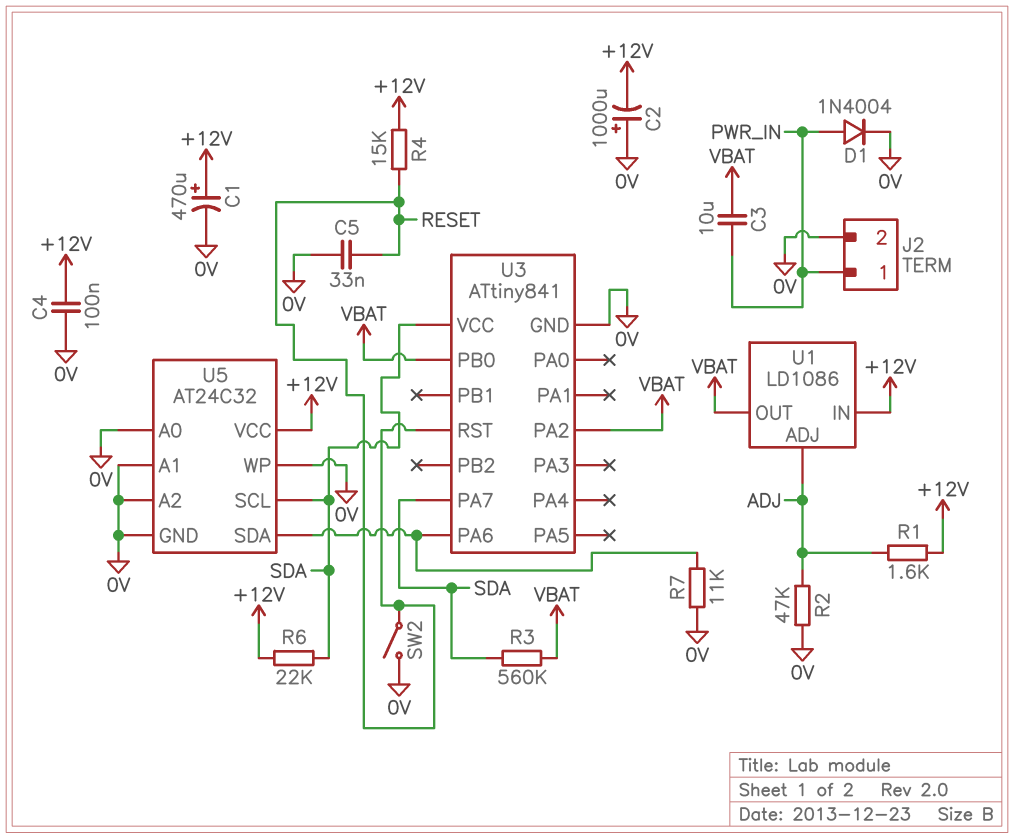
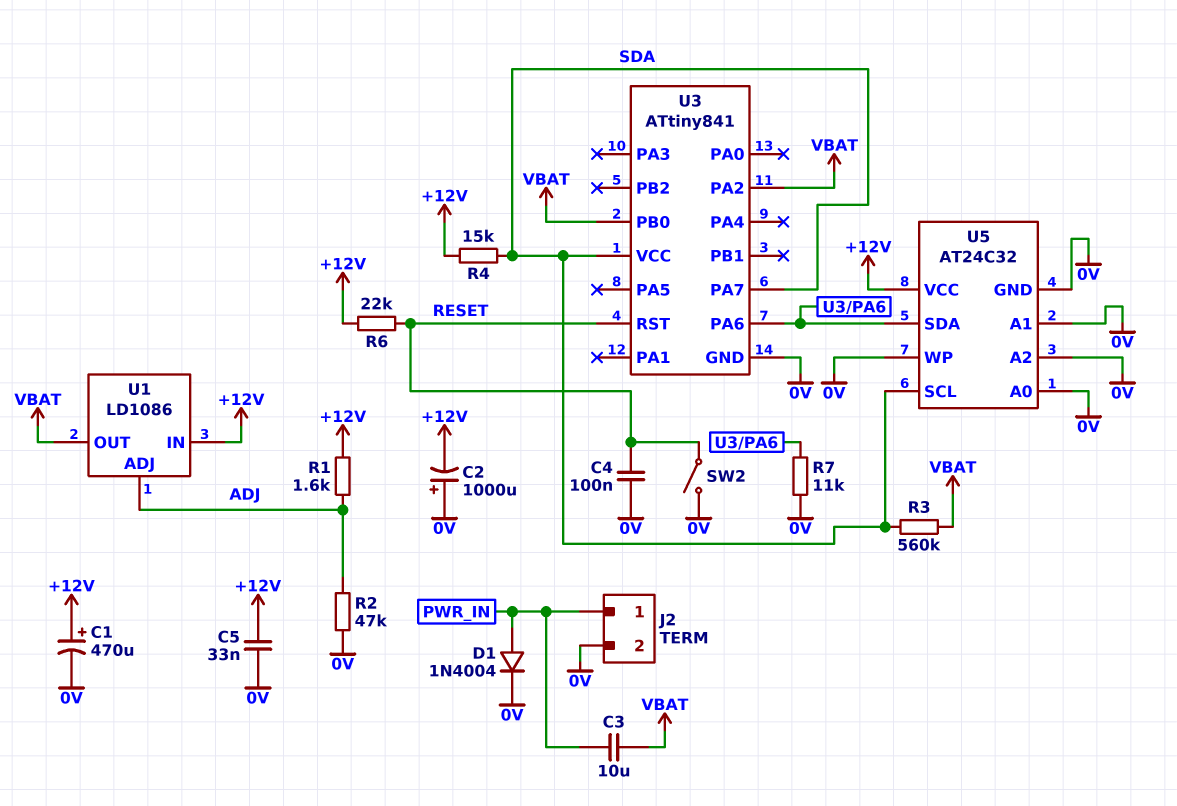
C4: 100nF (+12V, 0V) -> 100nF (0V, RESET)
C5: 33nF (0V, RESET) -> 33nF (+12V, 0V)
R4: 15k (+12V, RESET) -> 15k (+12V, SDA)
R6: 22k (+12V, SDA) -> 22k (+12V, RESET)

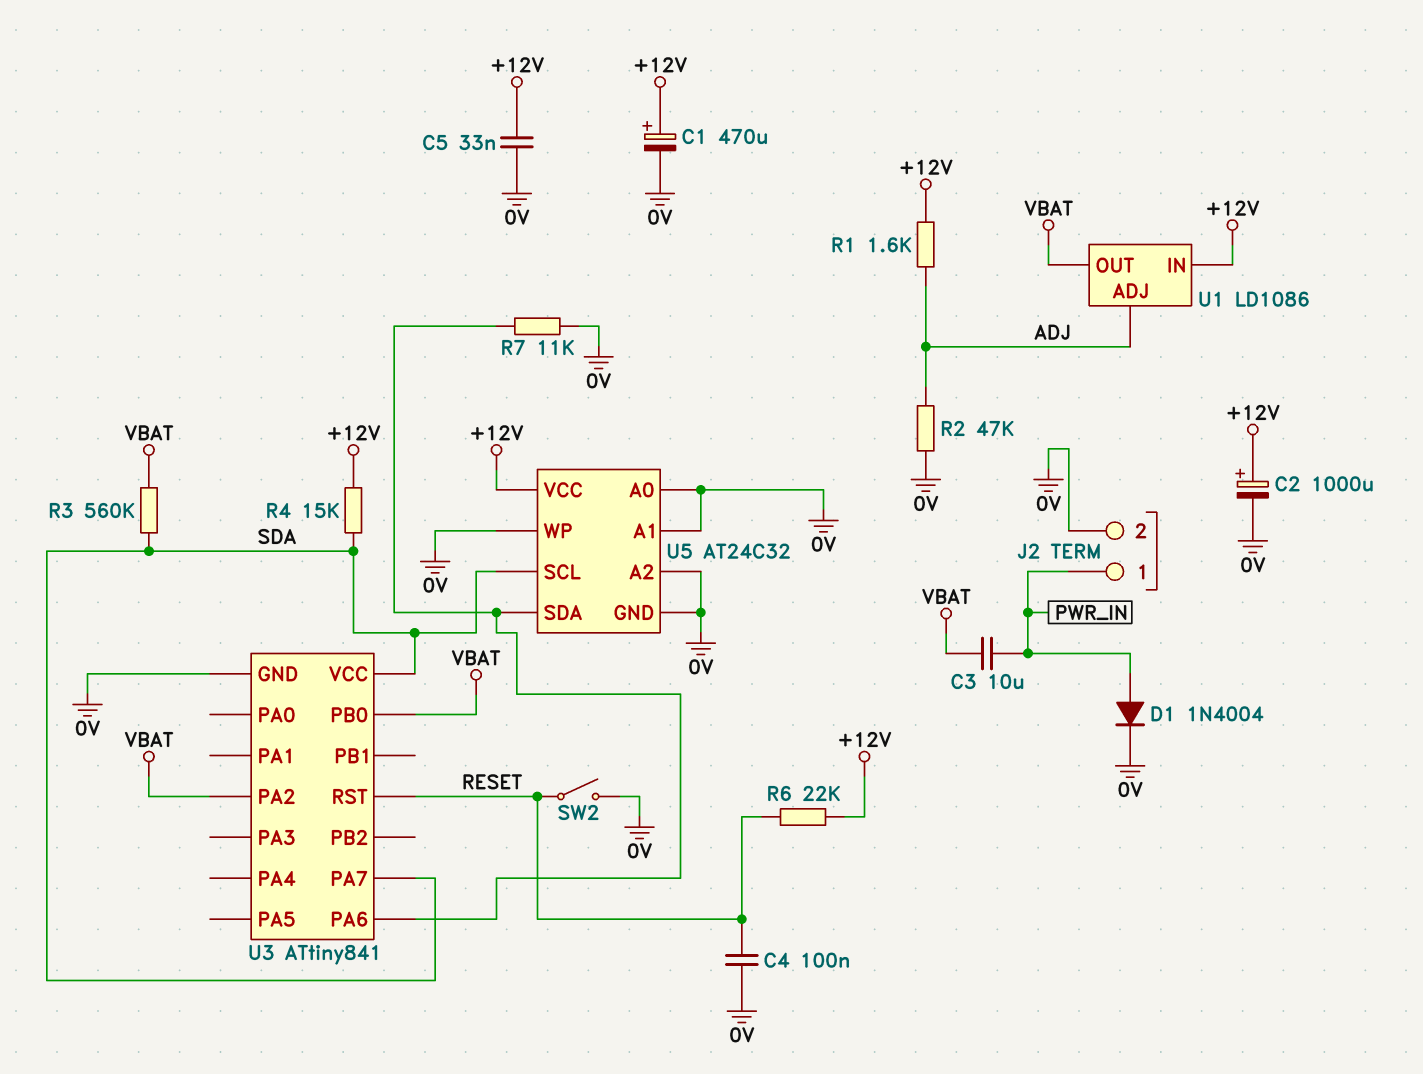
C2: 1000uF (plus 0V, minus +12V) -> 1000uF (plus +12V, minus 0V)

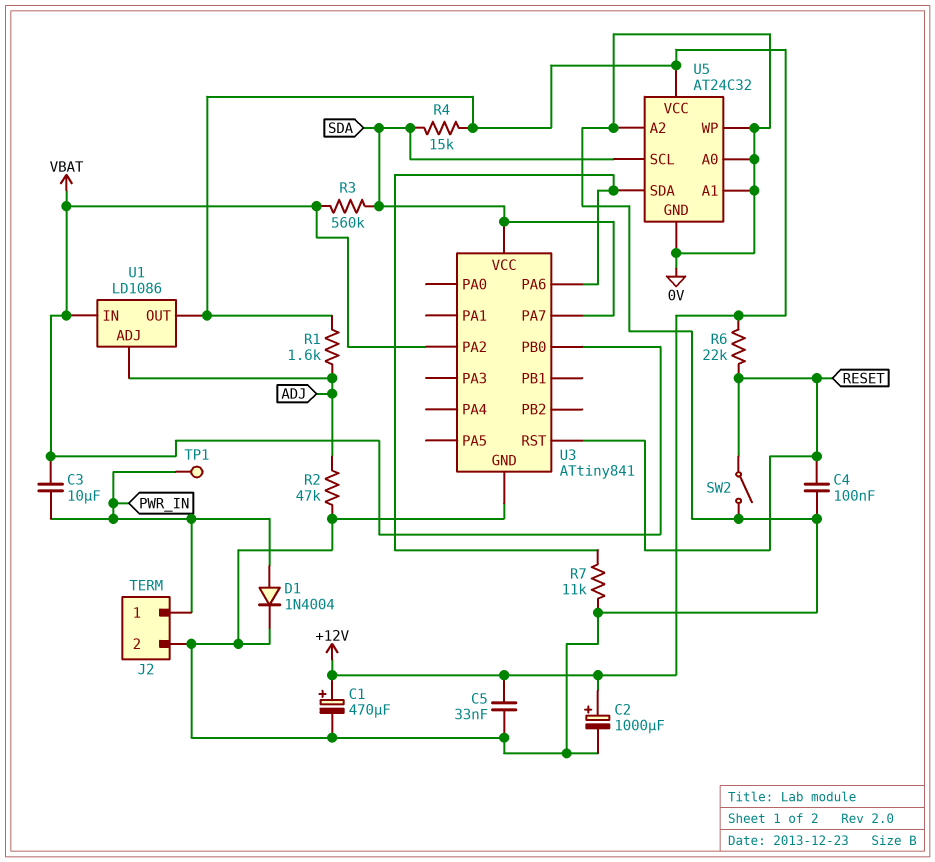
TP1: none -> test point (PWR_IN)
U1 pin IN: +12V -> VBAT
U1 pin OUT: VBAT -> +12V

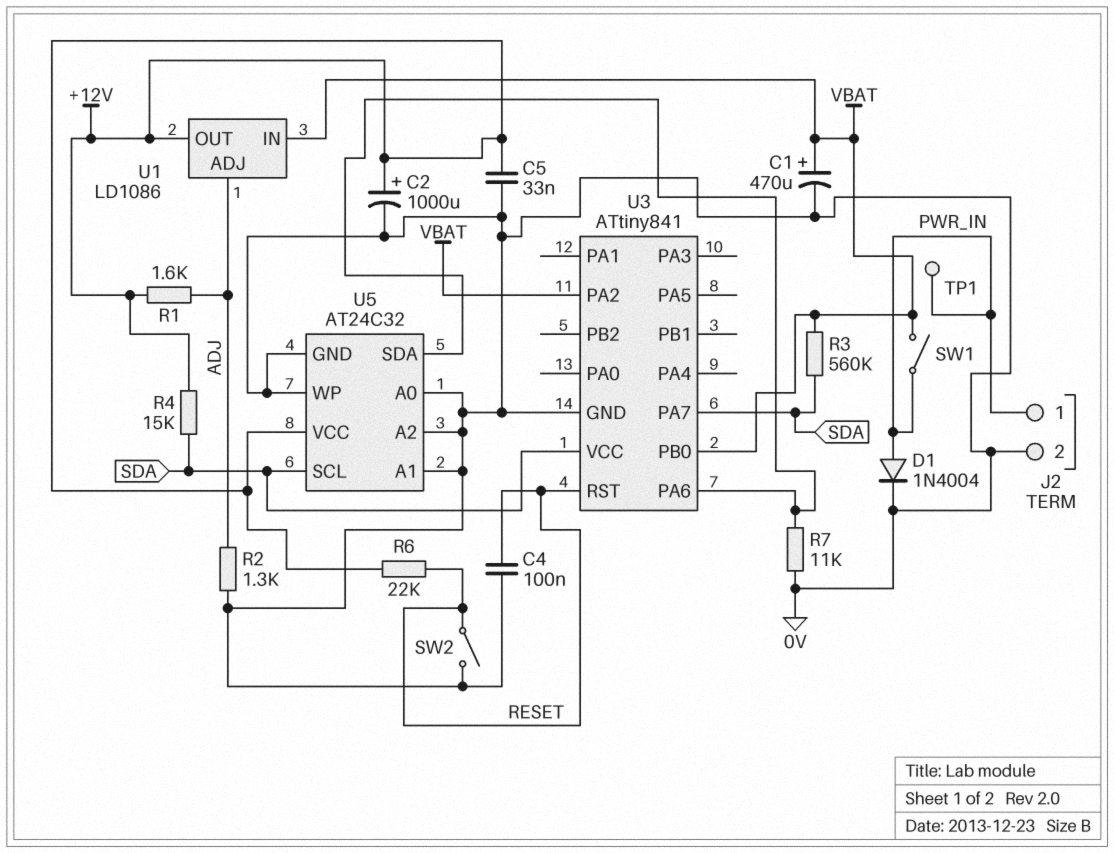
C1: 470uF (plus +12V, minus 0V) -> 470uF (plus VBAT, minus 0V)
C3: 10uF (PWR_IN, VBAT) -> none
R2: 47k (0V, ADJ) -> 1.3k (0V, ADJ)
SW1: none -> switch (PWR_IN, VBAT)

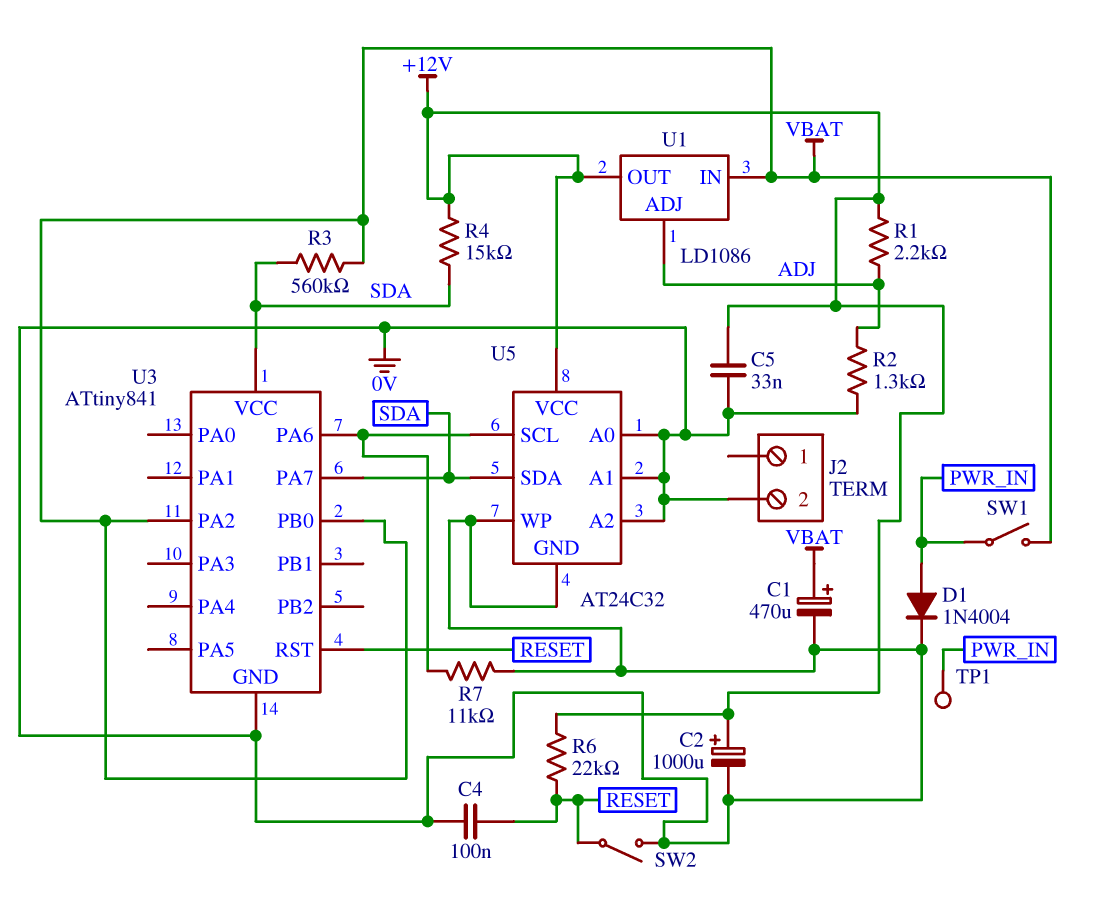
J2 pin 1: PWR_IN -> none
R1: 1.6k (+12V, ADJ) -> 2.2k (+12V, ADJ)
U5 pin SCL: SDA -> U3/PA6
U5 pin SDA: U3/PA6 -> SDA

